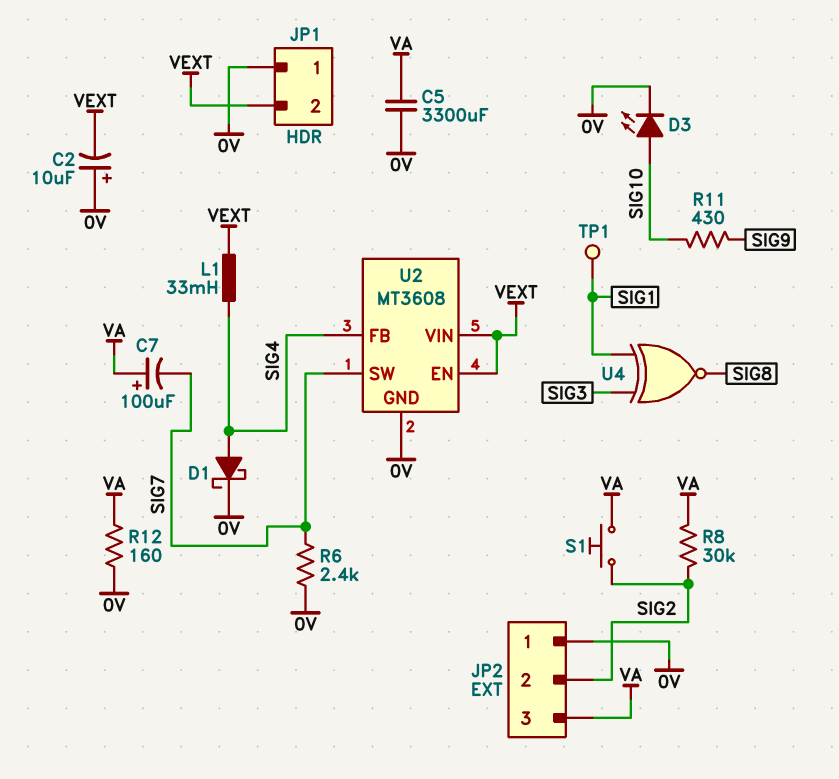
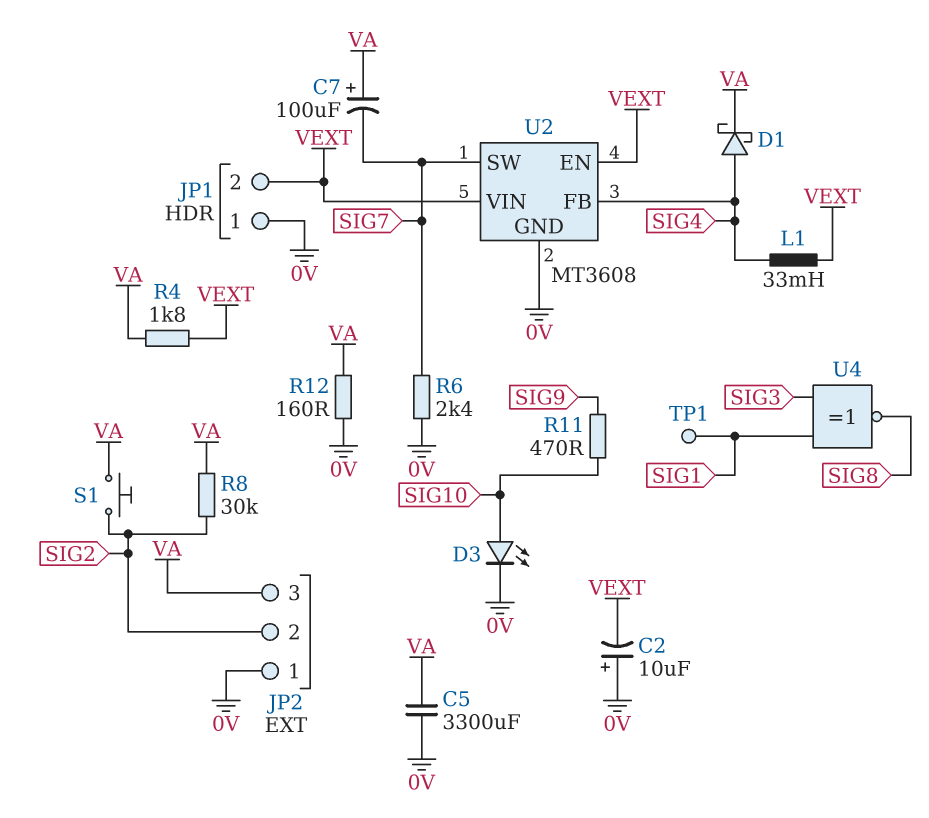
D1: schottky (A SIG4, K 0V) -> schottky (A SIG4, K VA)
R4: none -> 1.8k (VA, VEXT)
R11: 430 (SIG9, SIG10) -> 470 (SIG9, SIG10)

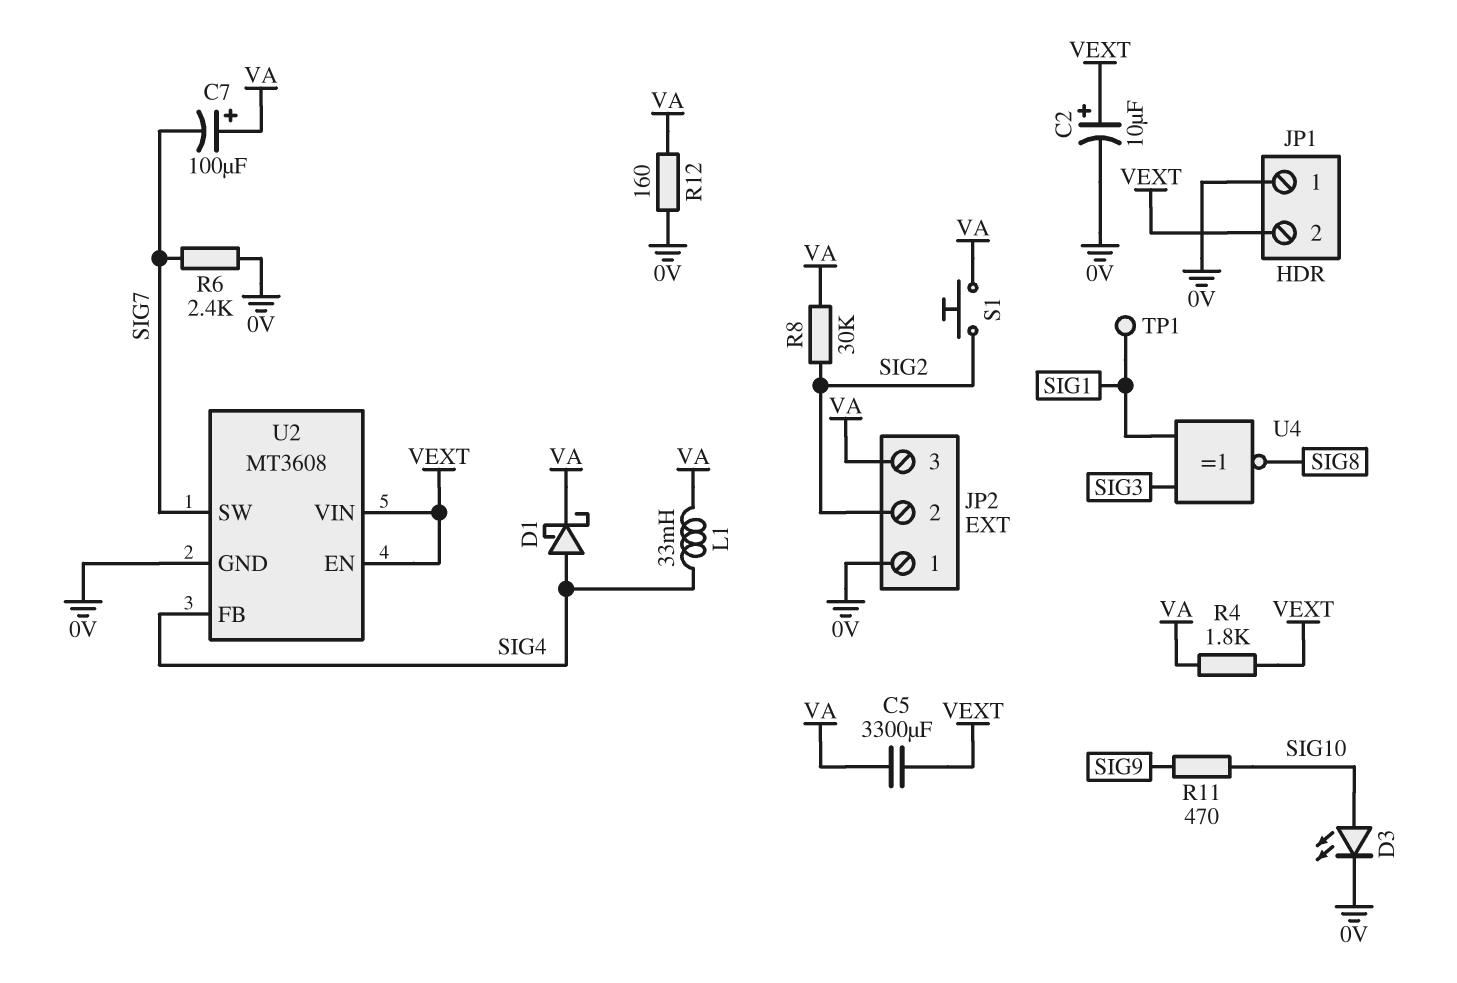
C2: 10uF (plus 0V, minus VEXT) -> 10uF (plus VEXT, minus 0V)
C5: 3300uF (0V, VA) -> 3300uF (VA, VEXT)
L1: 33mH (SIG4, VEXT) -> 33mH (SIG4, VA)

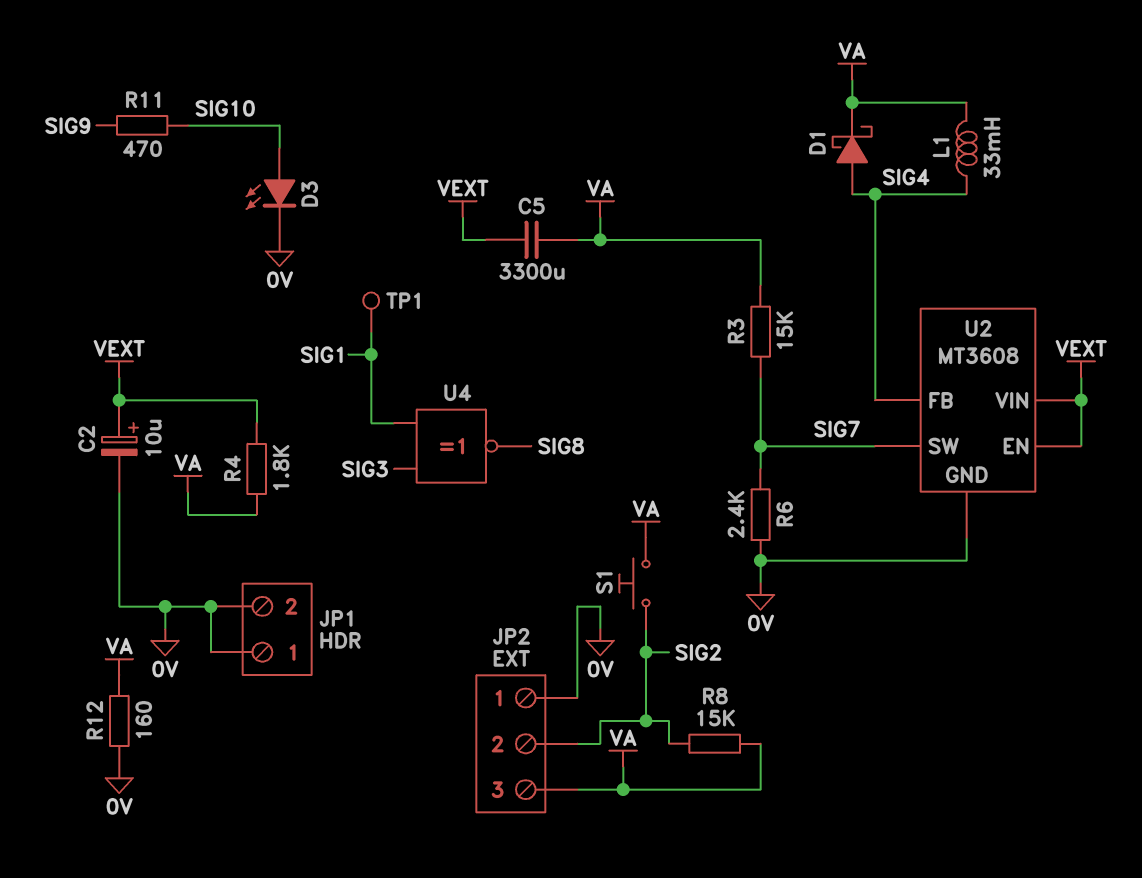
C7: 100uF (plus VA, minus SIG7) -> none
JP1 pin 2: VEXT -> 0V
R3: none -> 15k (SIG7, VA)
R8: 30k (SIG2, VA) -> 15k (SIG2, VA)

